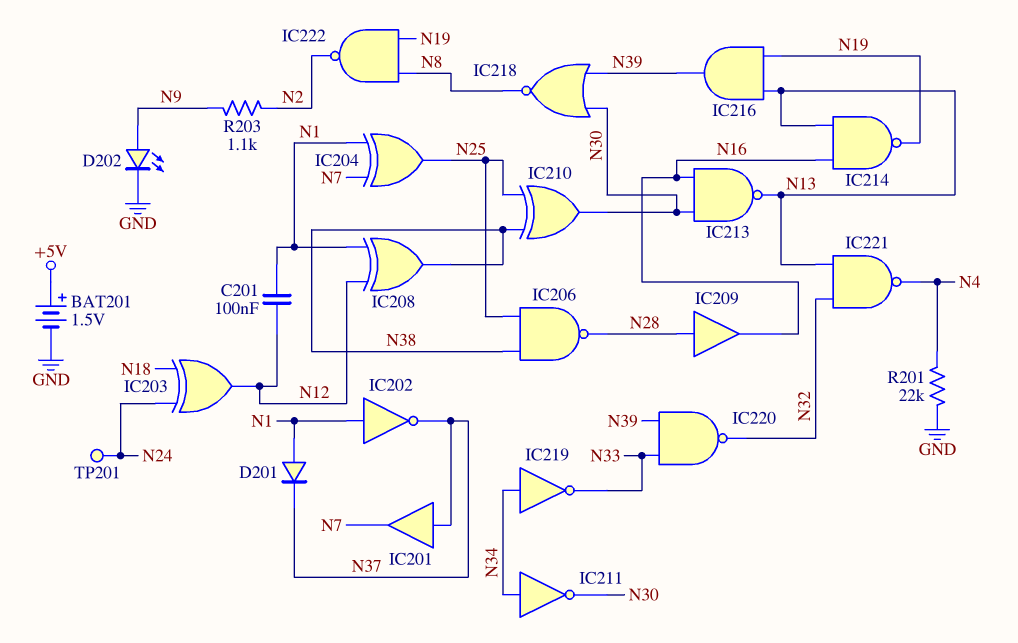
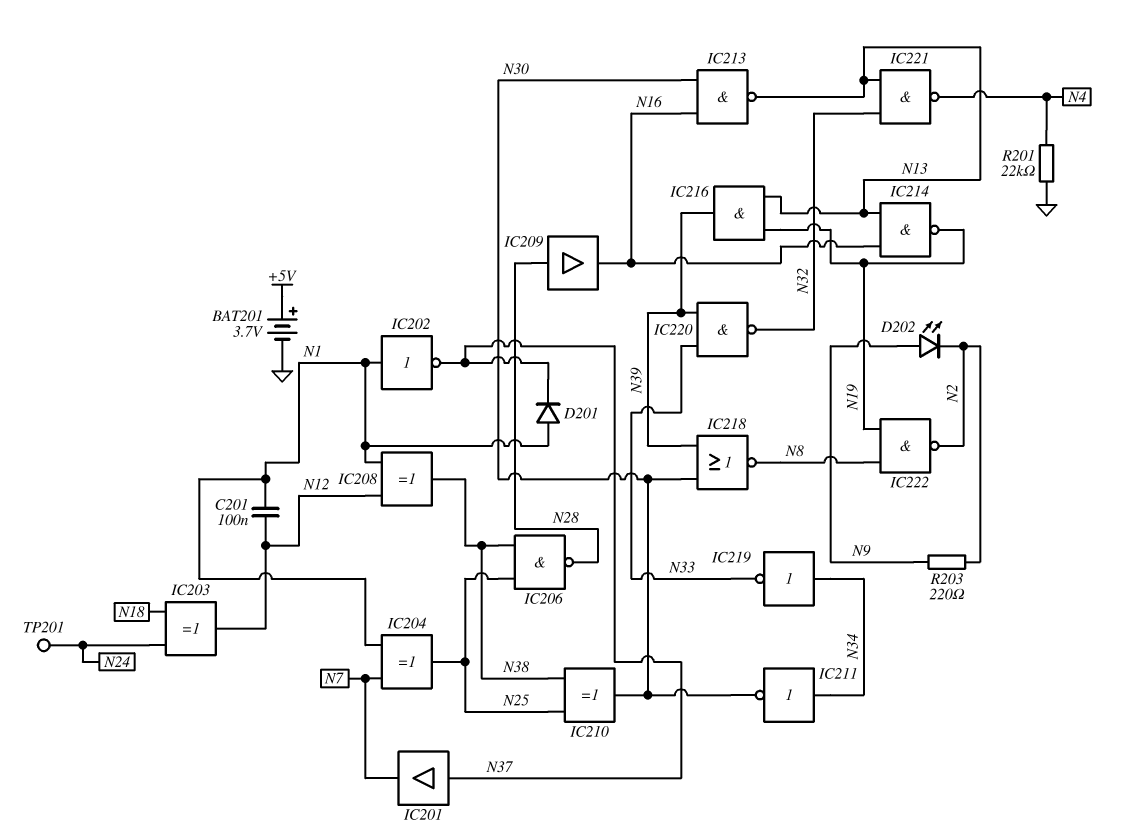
BAT201: 1.5V (plus +5V, minus GND) -> 3.7V (plus +5V, minus GND)
D202: LED (A N9, K GND) -> LED (A N9, K N2)
R203: 1.1k (N2, N9) -> 220 (N2, N9)

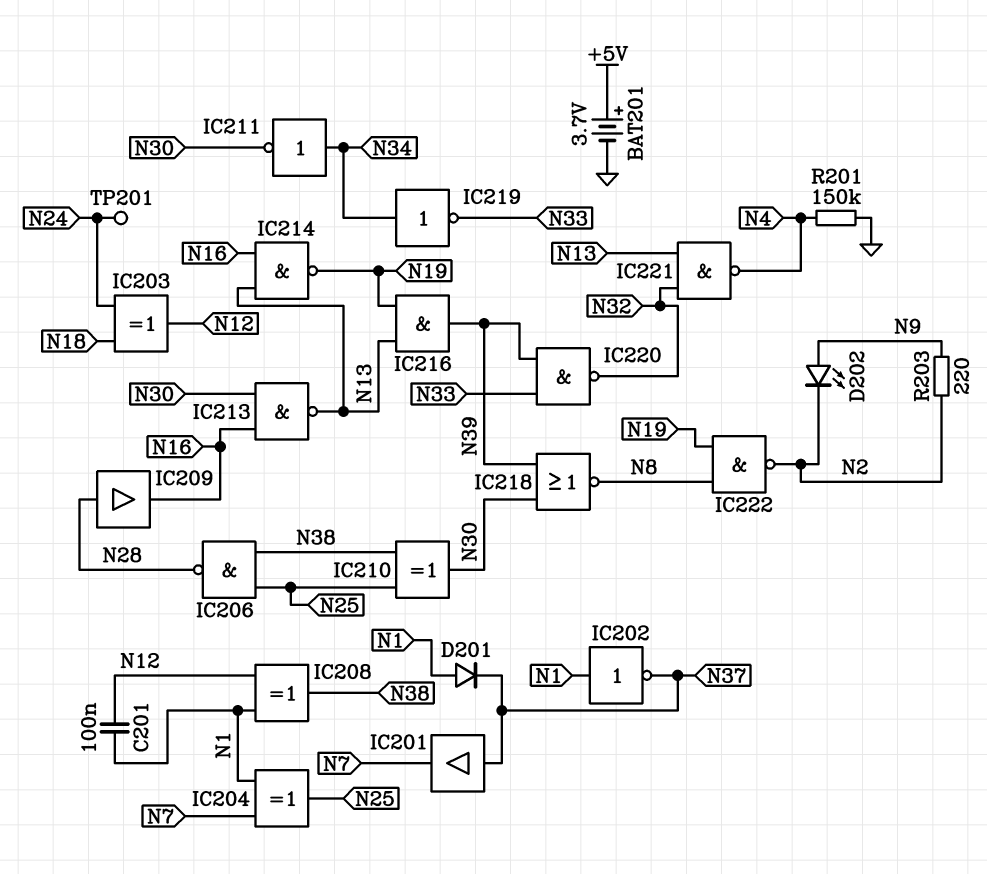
R201: 22k (GND, N4) -> 150k (GND, N4)

